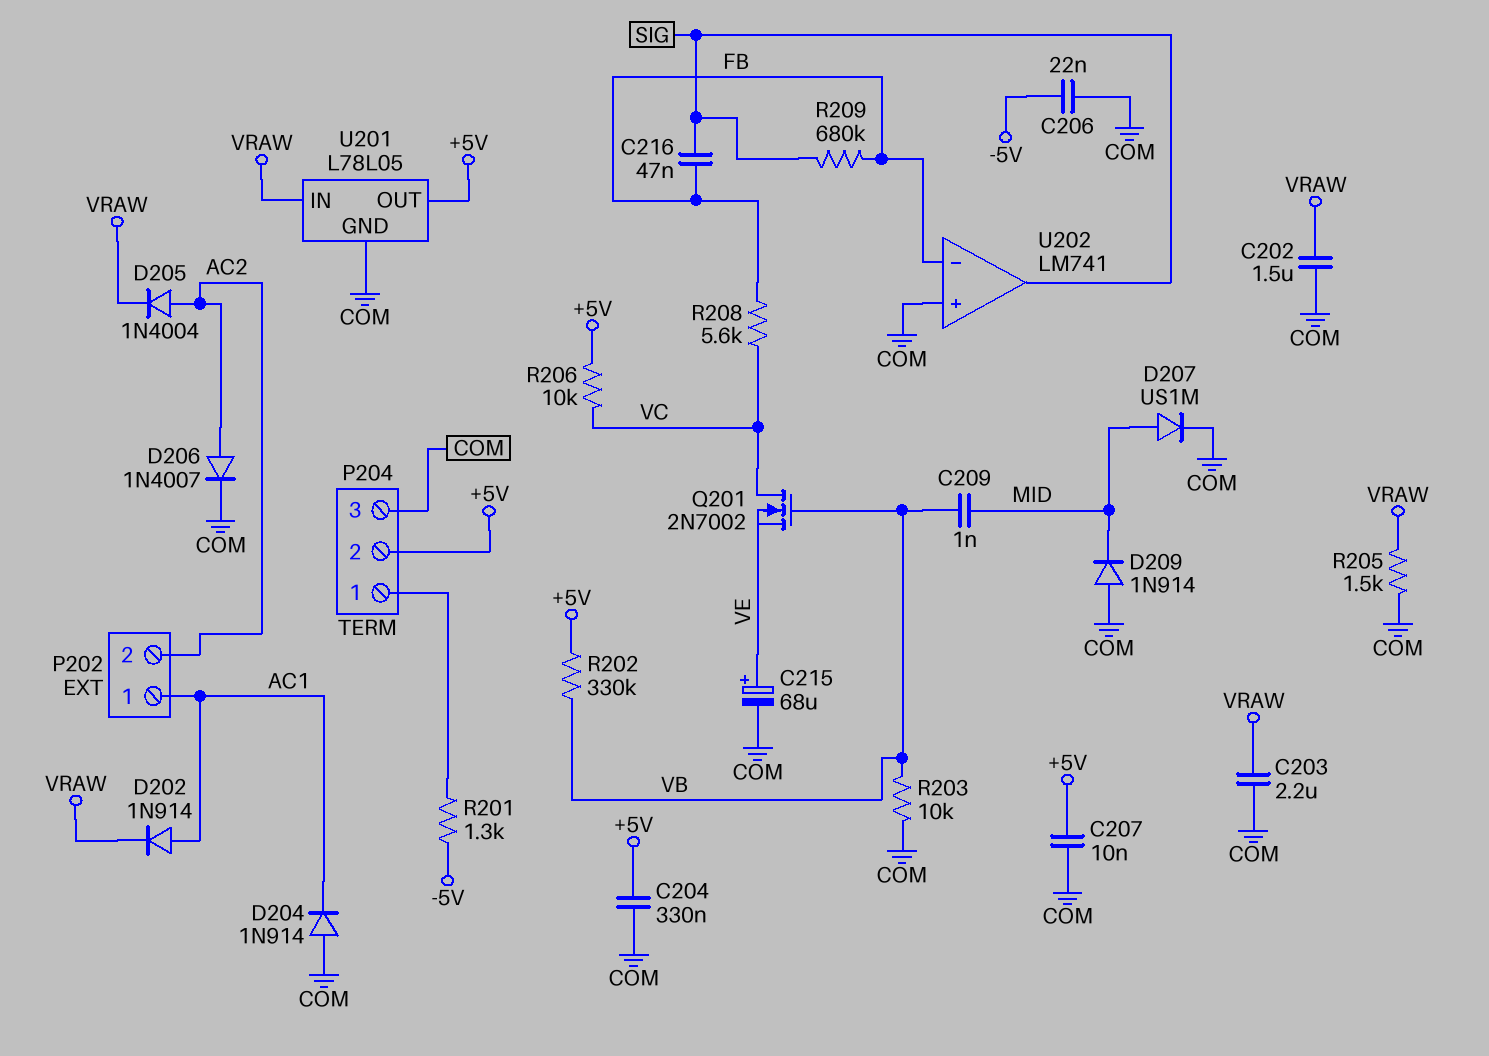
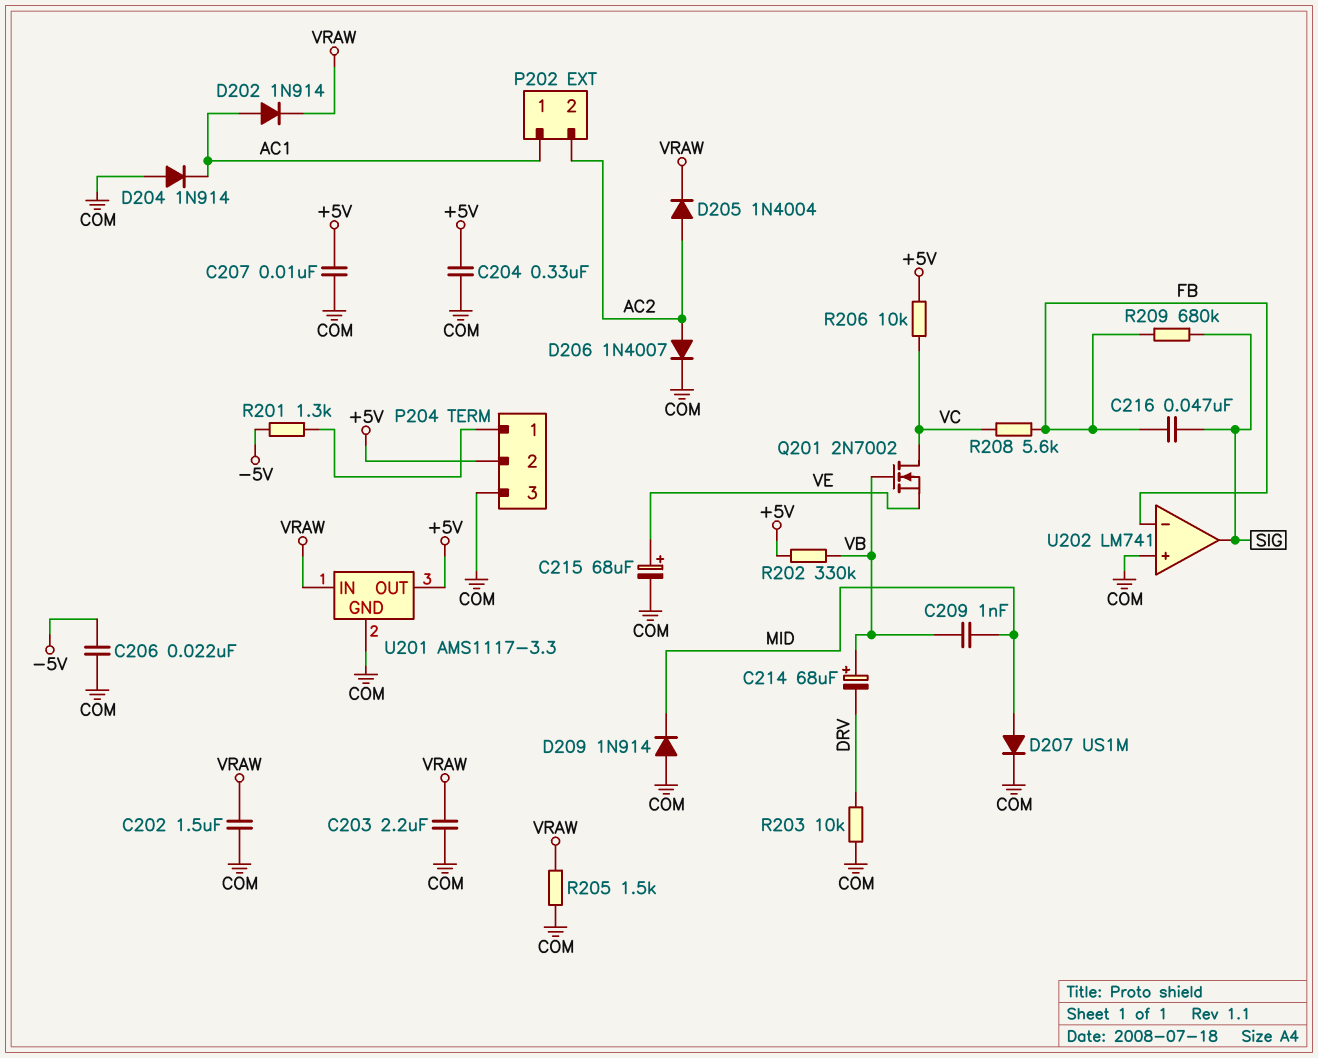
C214: none -> 68uF (plus VB, minus DRV)
R203: 10k (COM, VB) -> 10k (COM, DRV)
U201: L78L05 -> AMS1117-3.3

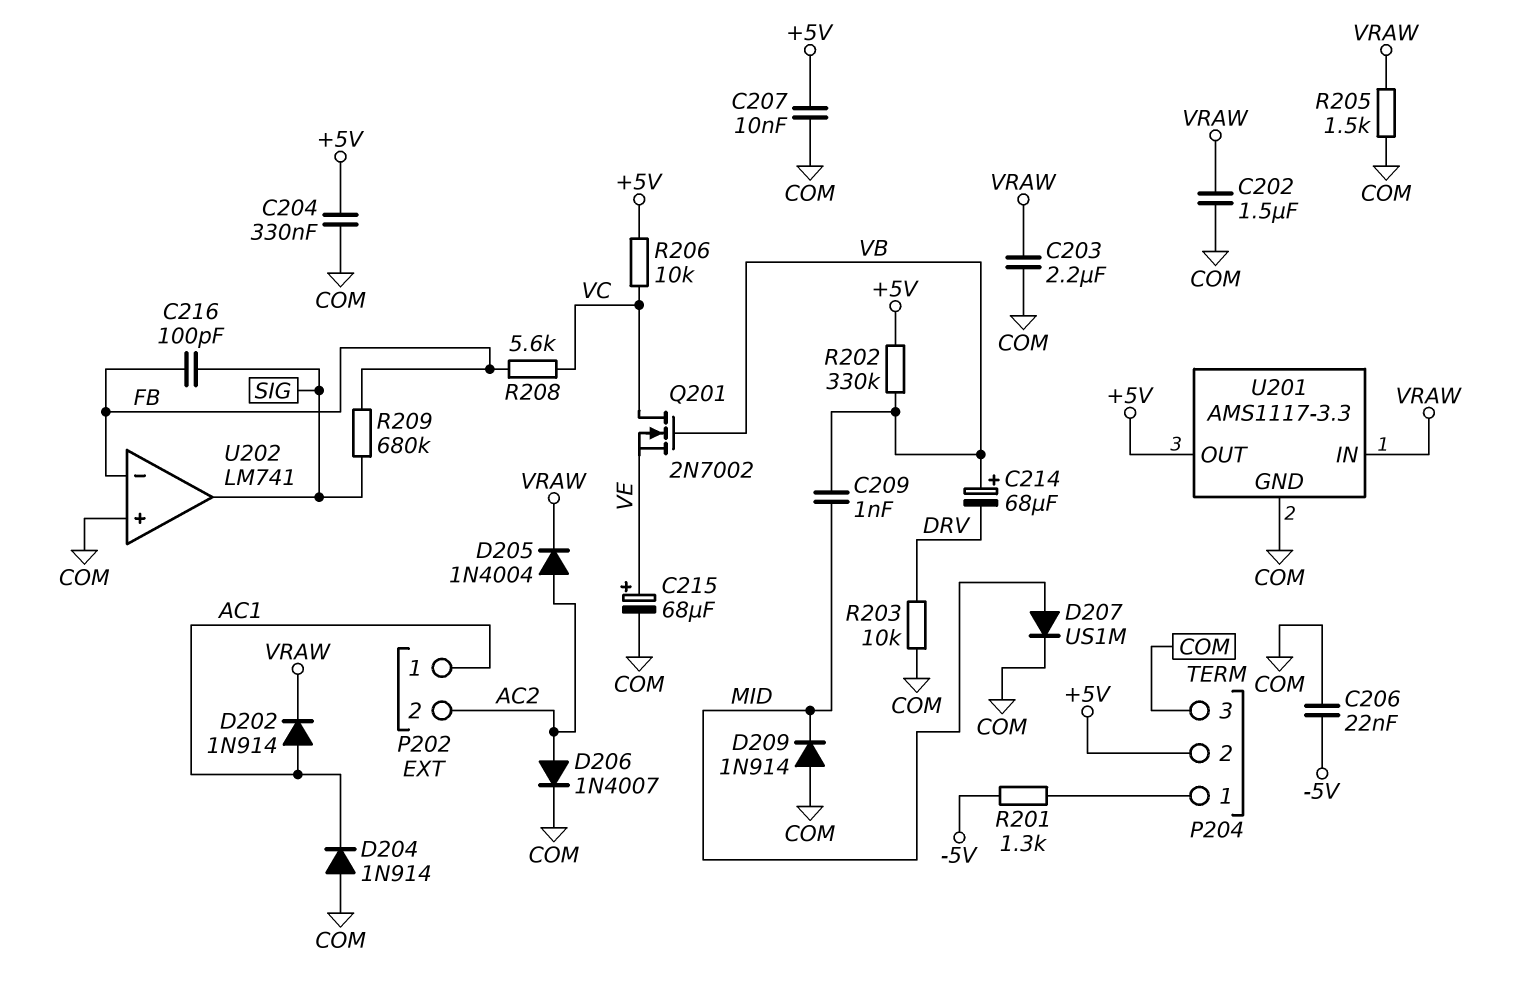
C216: 47nF (FB, SIG) -> 100pF (FB, SIG)

